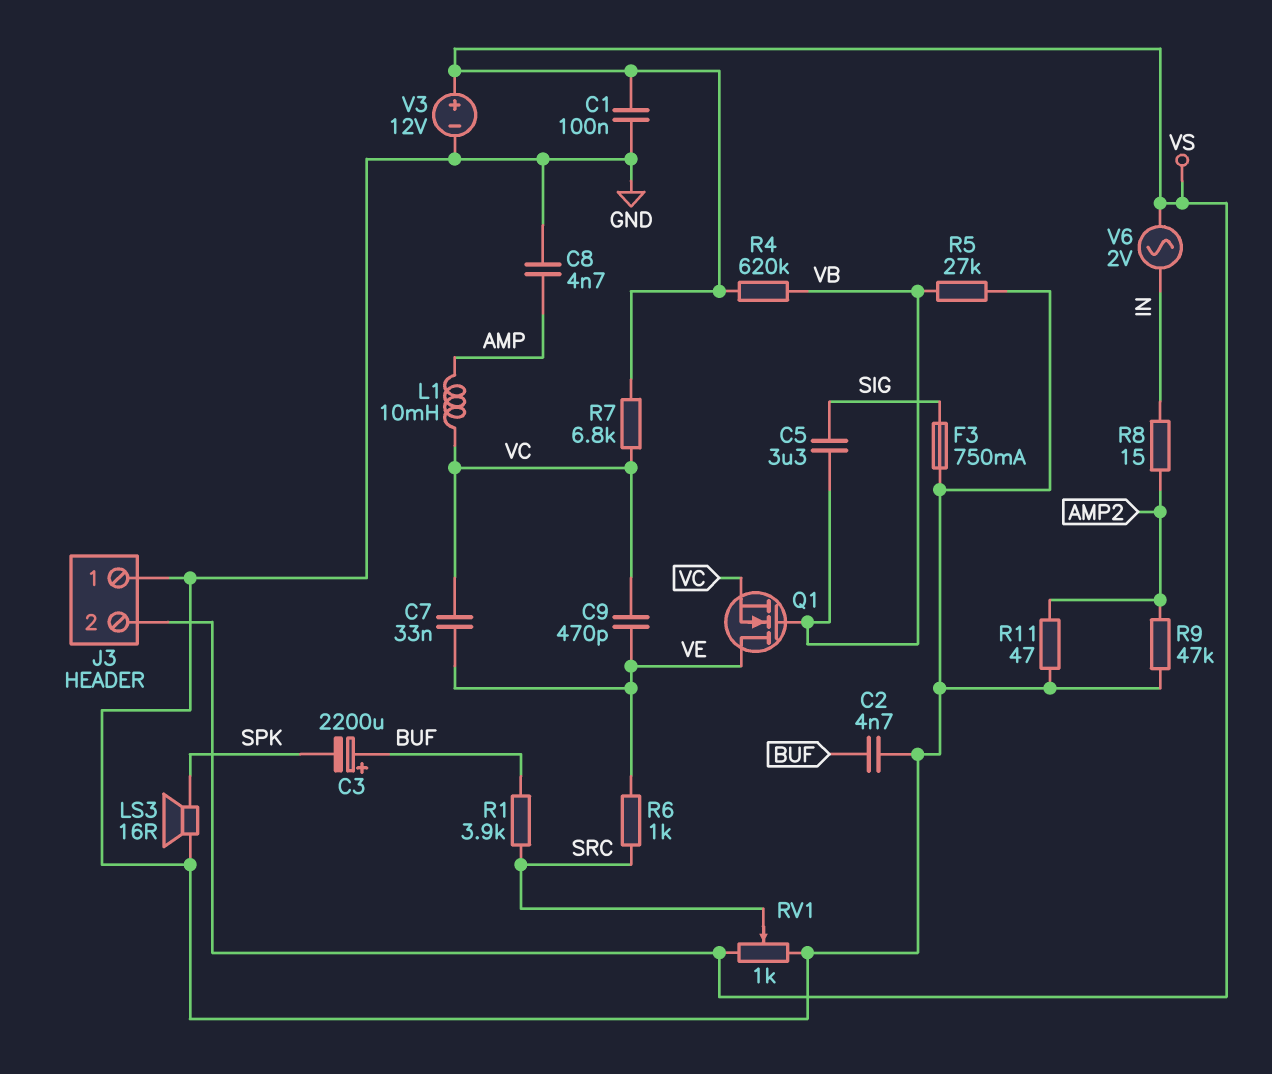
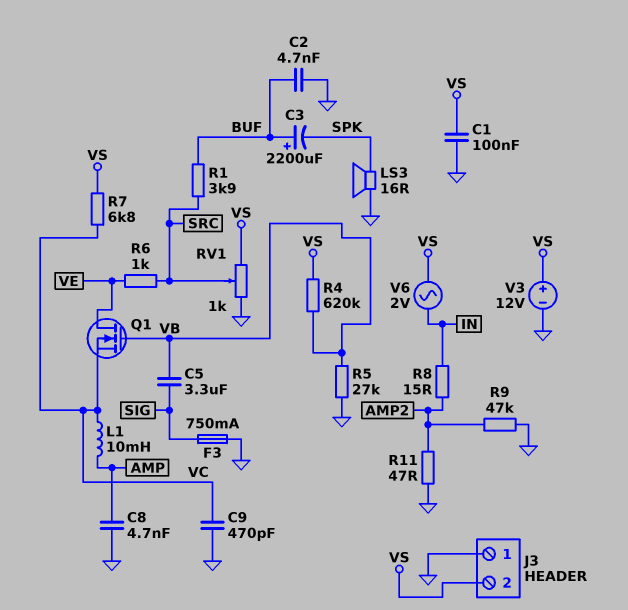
C7: 33nF (VC, VE) -> none
C9: 470pF (VC, VE) -> 470pF (GND, VC)

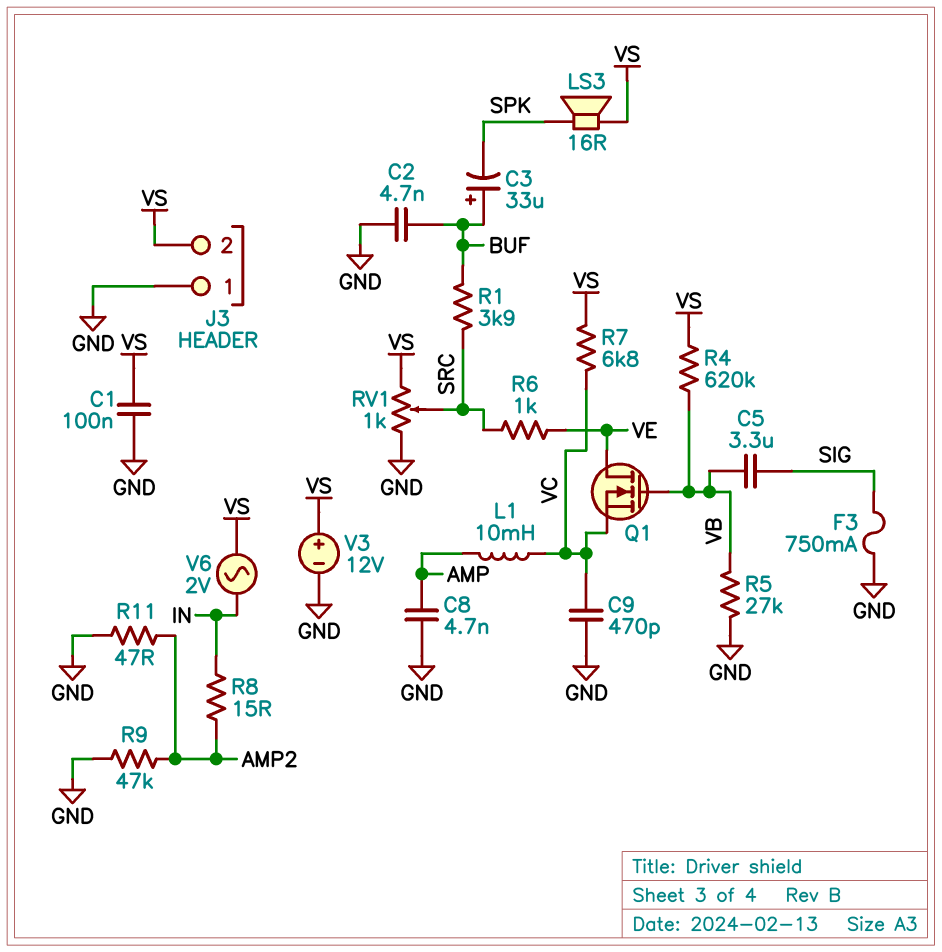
C3: 2200uF (plus BUF, minus SPK) -> 33uF (plus BUF, minus SPK)
LS3: speaker 16R (GND, SPK) -> speaker 16R (SPK, VS)

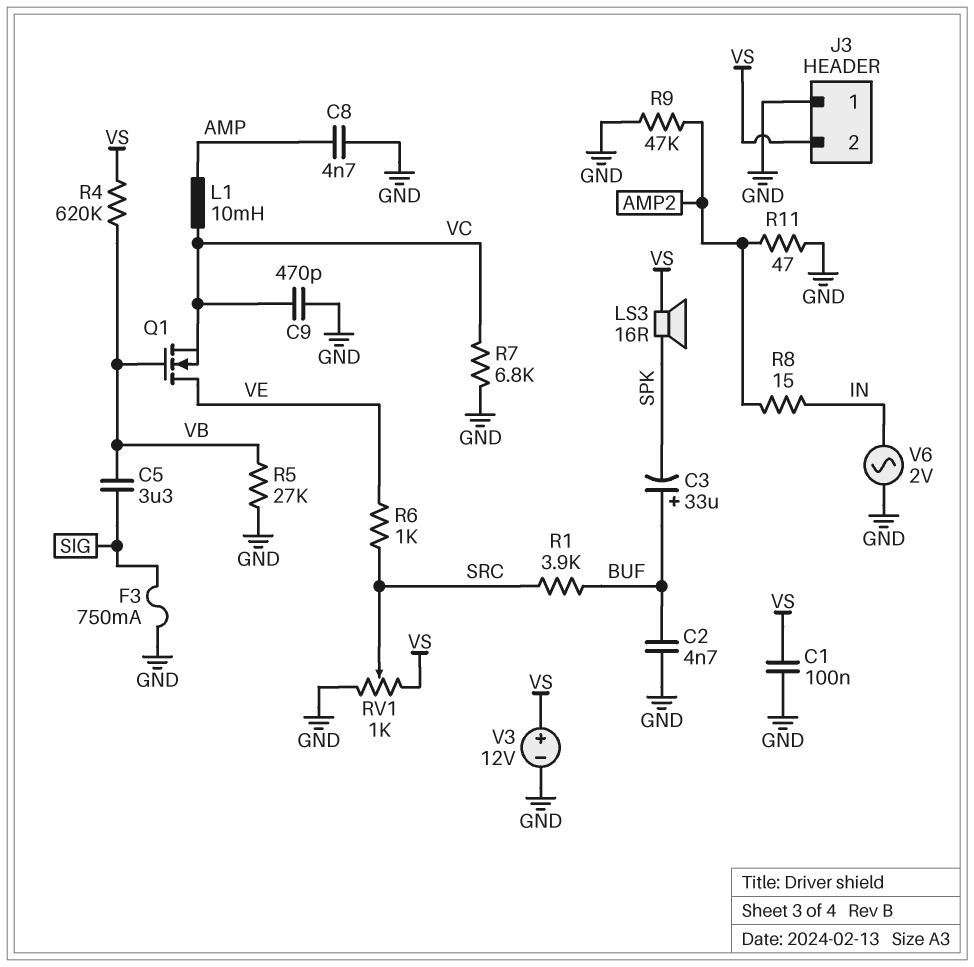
R7: 6.8k (VC, VS) -> 6.8k (GND, VC)
V6: AC 2V (IN, VS) -> AC 2V (GND, IN)

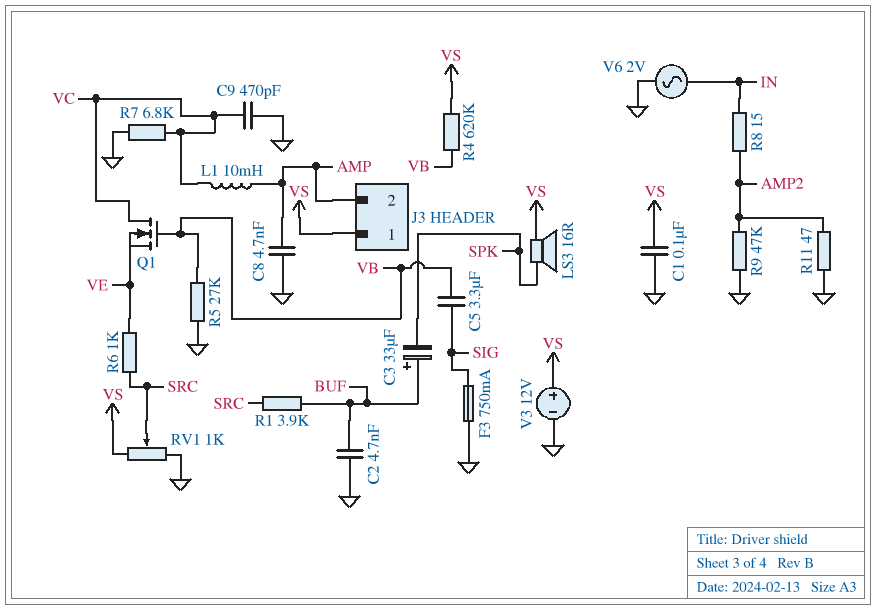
J3 pin 1: GND -> VS
J3 pin 2: VS -> AMP
Q1: NMOS (G VB, D VE, S VC) -> NMOS (G VB, D VC, S VE)

